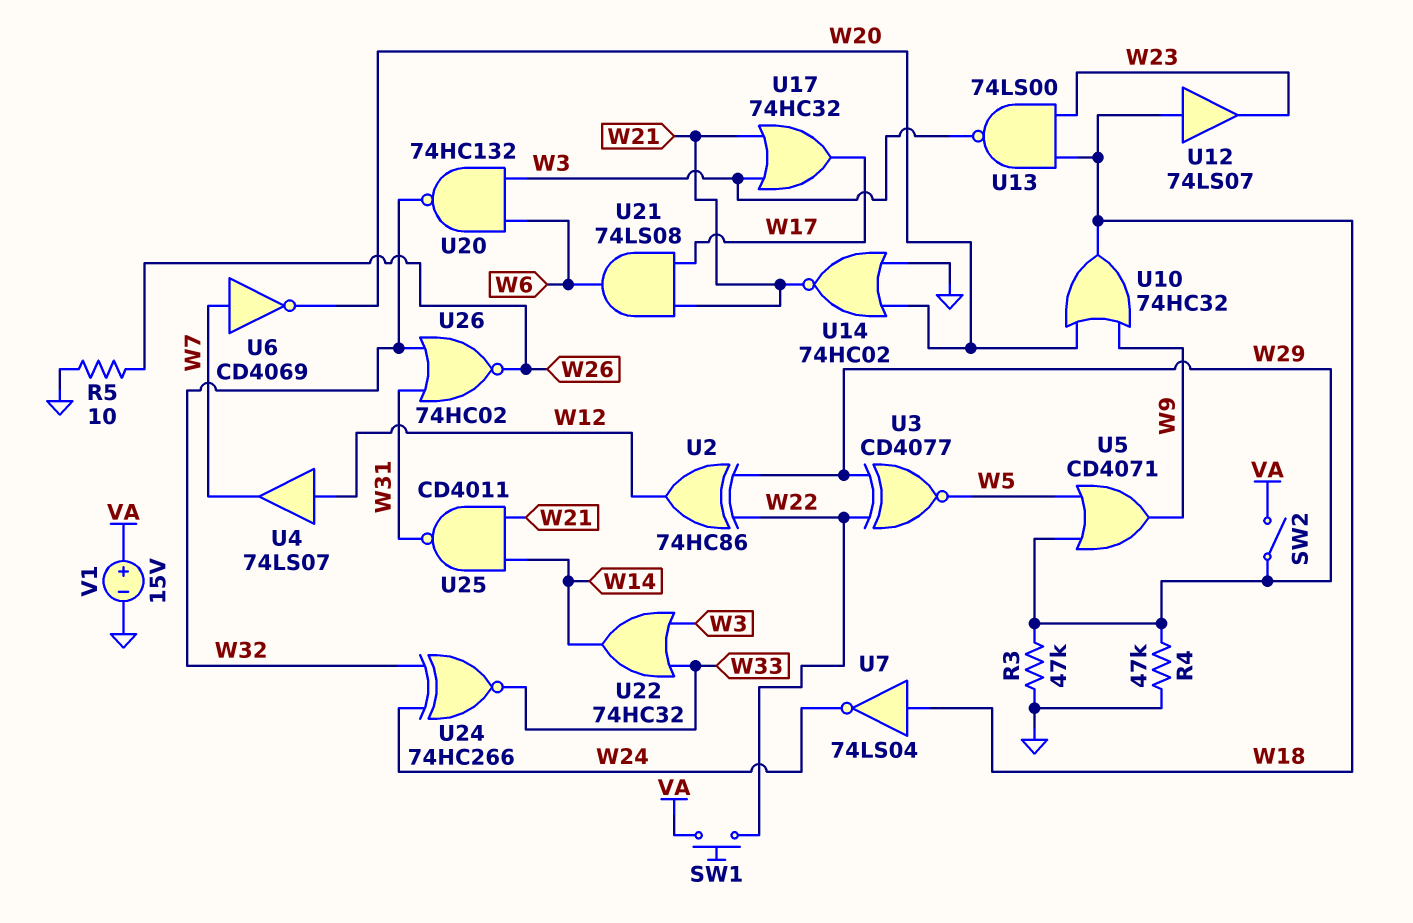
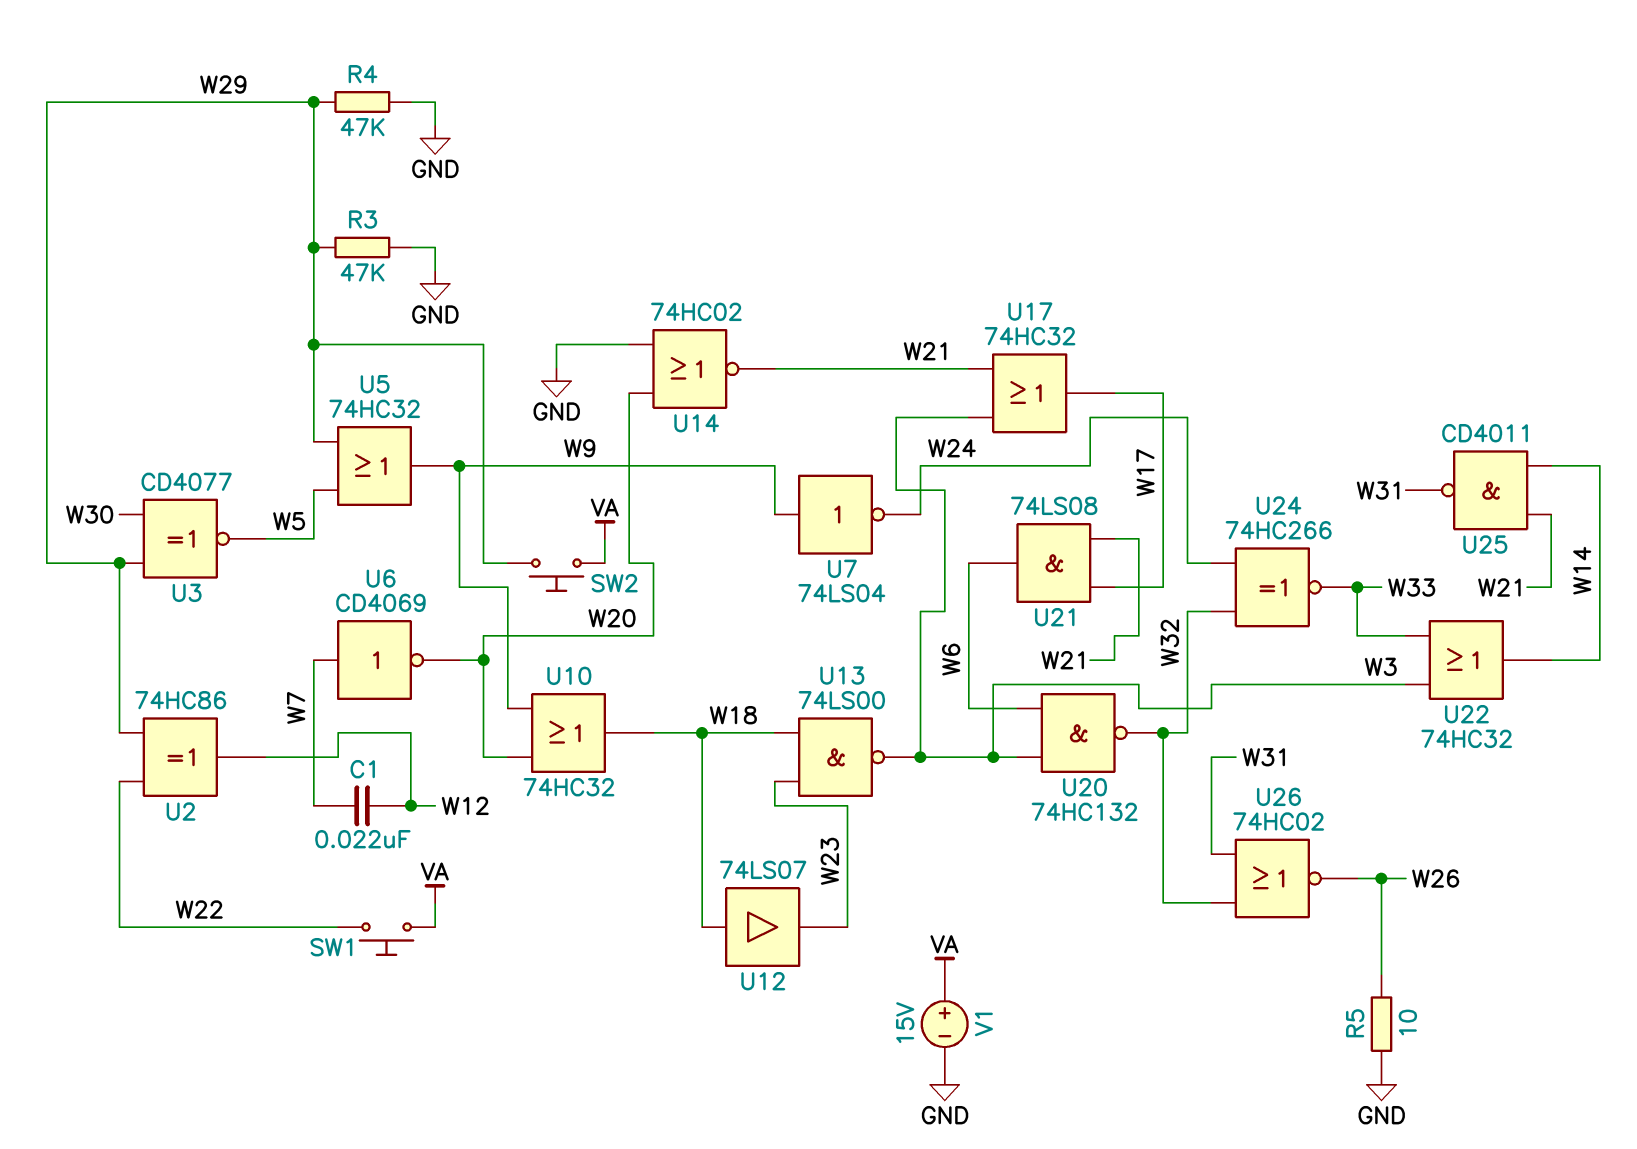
C1: none -> 22nF (W7, W12)
SW2: switch (VA, W29) -> button (VA, W29)
U3: XNOR CD4077 (in W22, in W29, out W5) -> XNOR CD4077 (in W29, in W30, out W5)
U4: buffer 74LS07 (in W12, out W7) -> none
U5: OR CD4071 (in W5, in W29, out W9) -> OR 74HC32 (in W5, in W29, out W9)
U7: NOT 74LS04 (in W18, out W24) -> NOT 74LS04 (in W9, out W24)

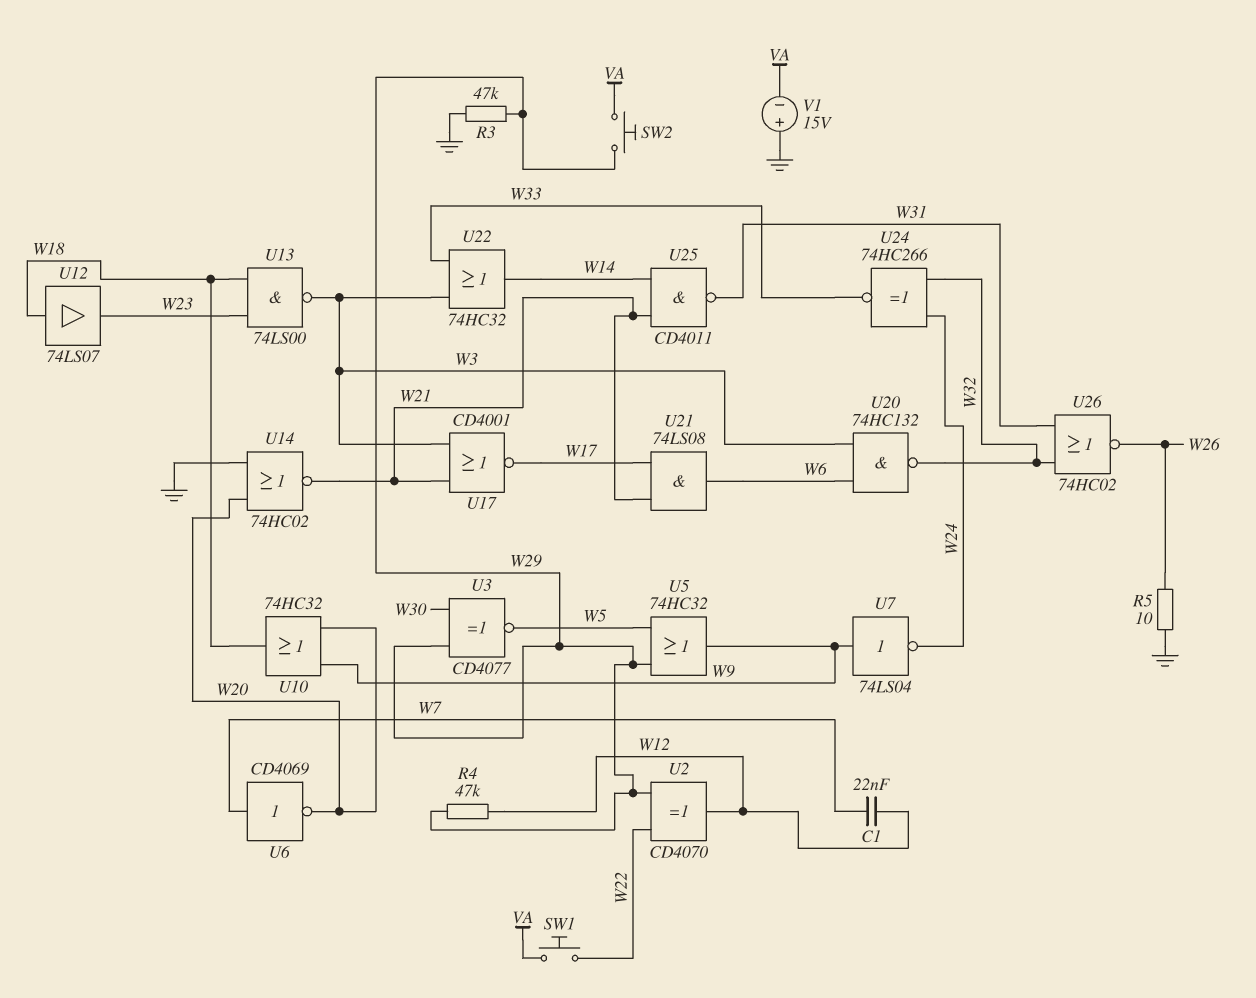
R4: 47k (GND, W29) -> 47k (W12, W29)
U2: XOR 74HC86 (in W22, in W29, out W12) -> XOR CD4070 (in W22, in W29, out W12)
U17: OR 74HC32 (in W3, in W21, out W17) -> NOR CD4001 (in W3, in W21, out W17)
V1: 15V (plus VA, minus GND) -> 15V (plus GND, minus VA)

